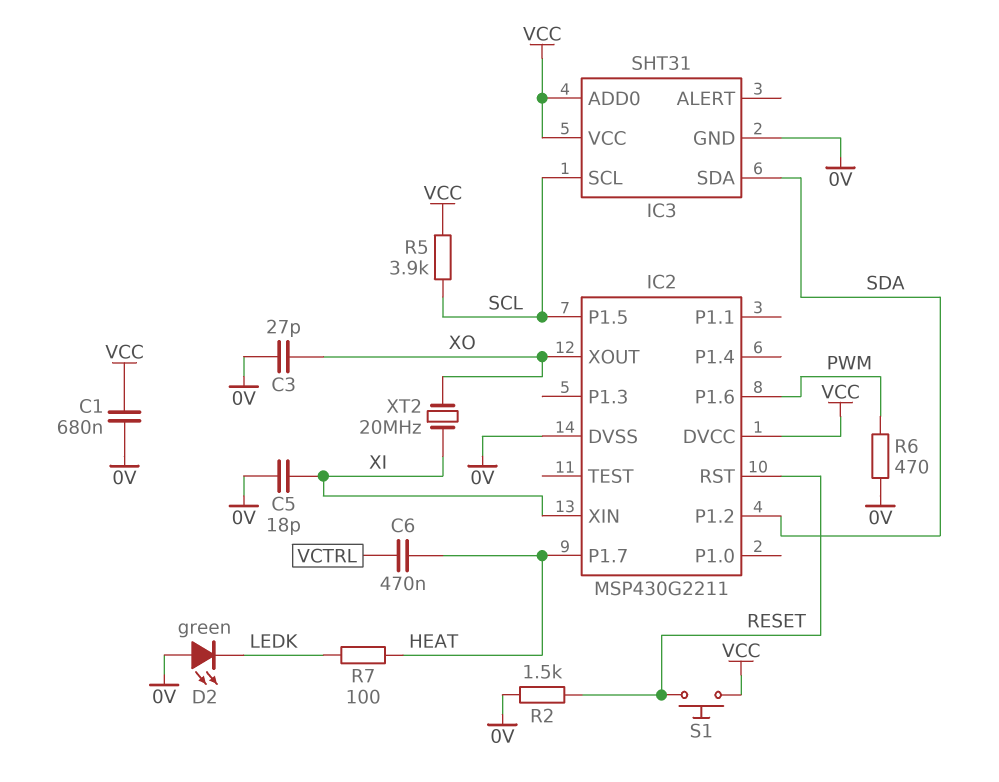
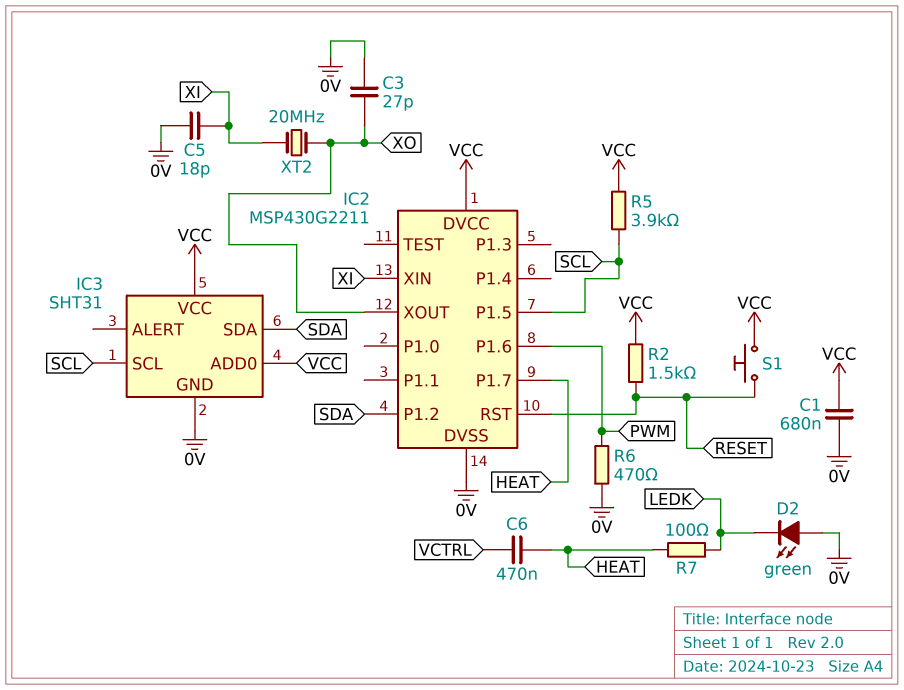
R2: 1.5k (0V, RESET) -> 1.5k (RESET, VCC)

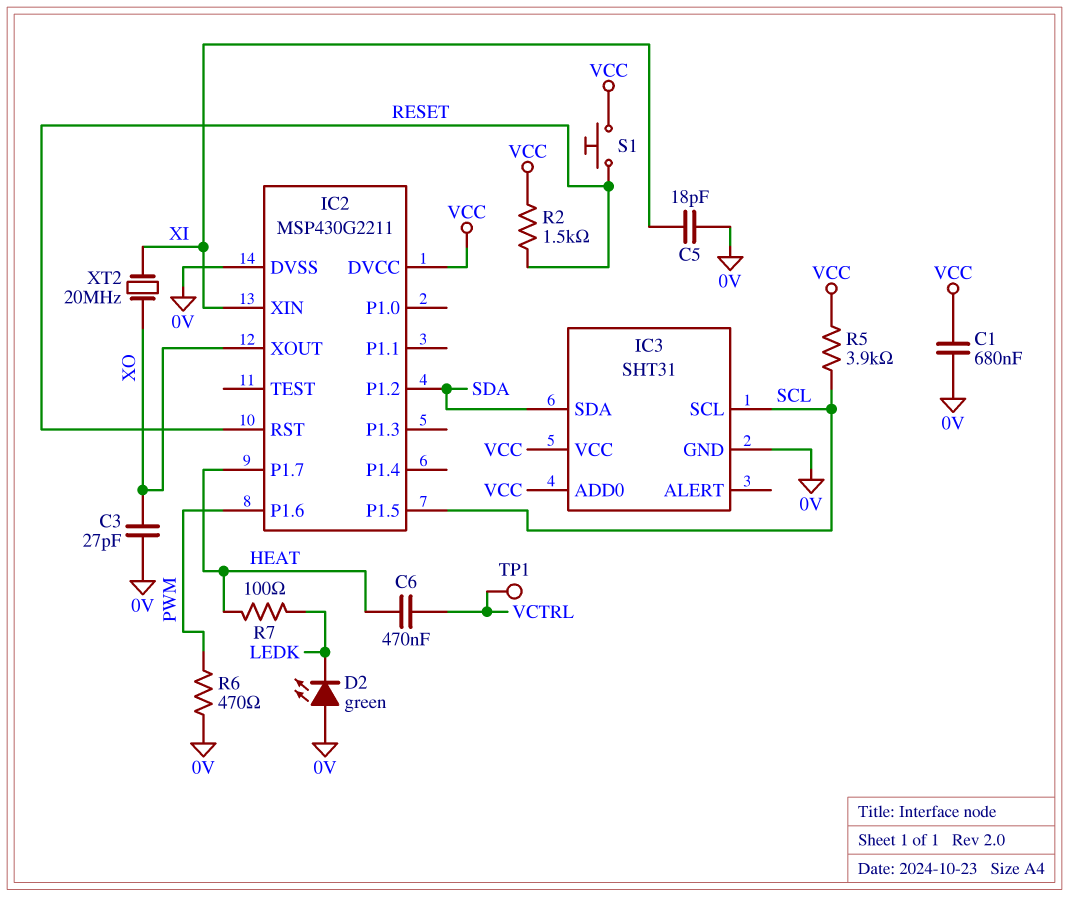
TP1: none -> test point (VCTRL)

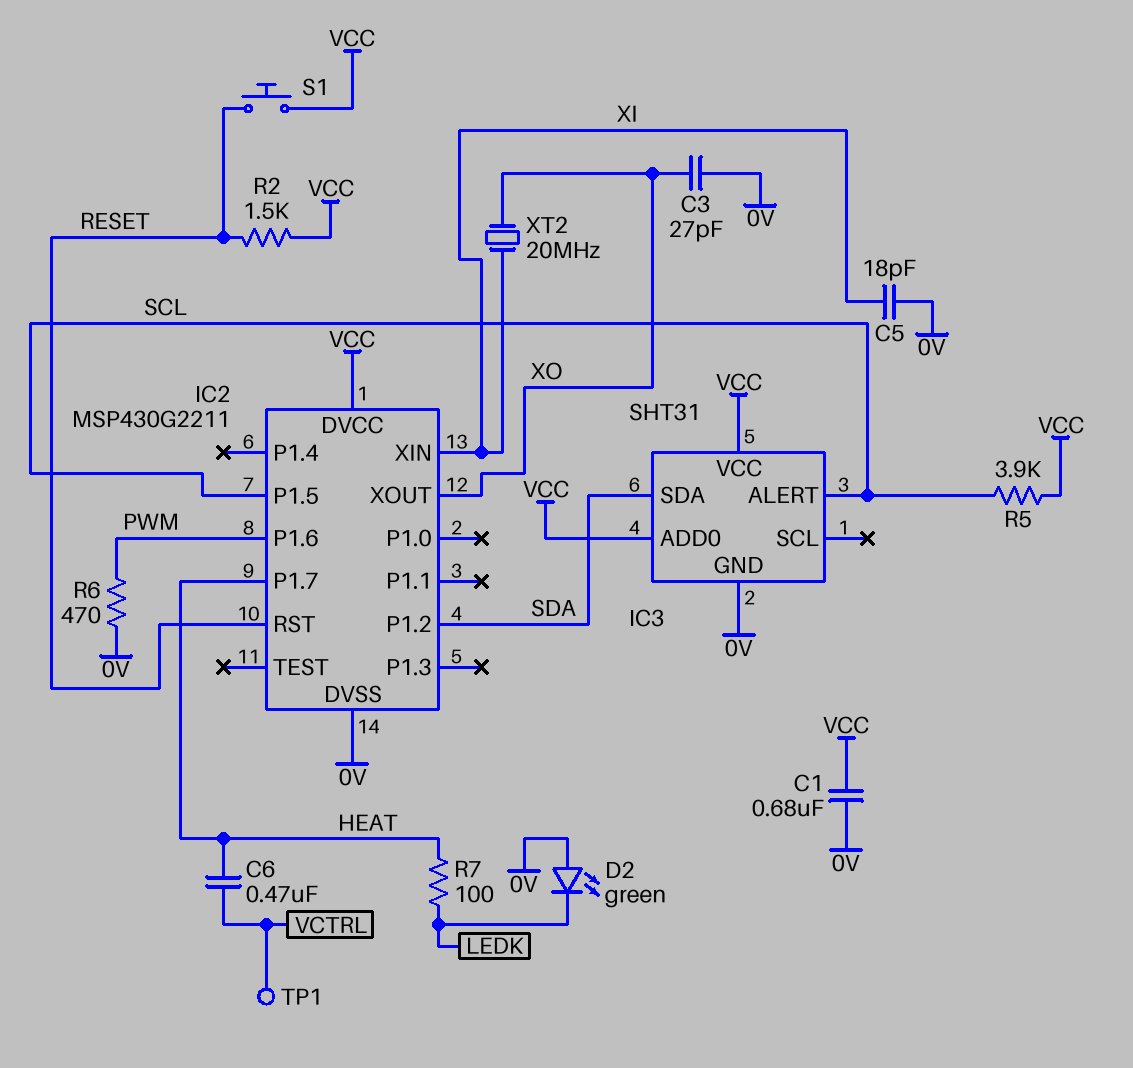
IC3 pin ALERT: none -> SCL
IC3 pin SCL: SCL -> none

